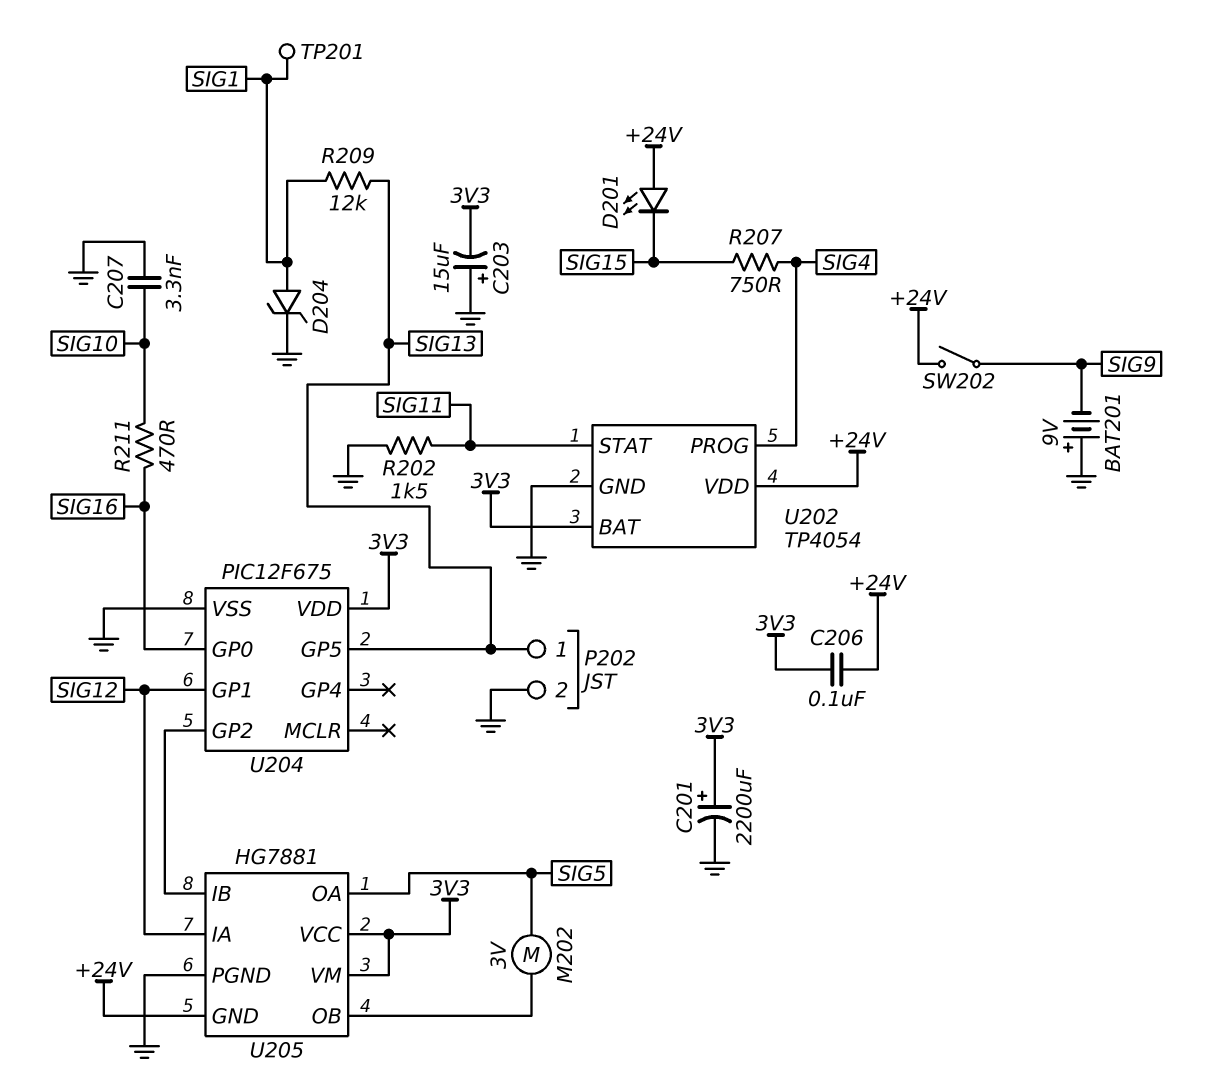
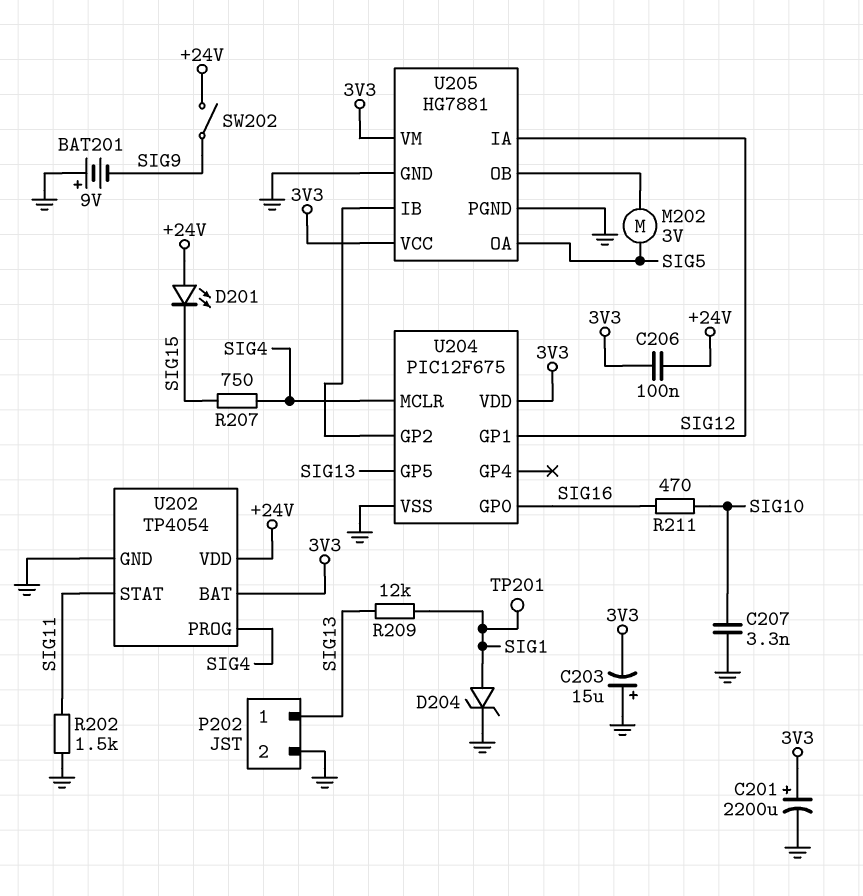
U204 pin MCLR: none -> SIG4
U205 pin GND: +24V -> GND

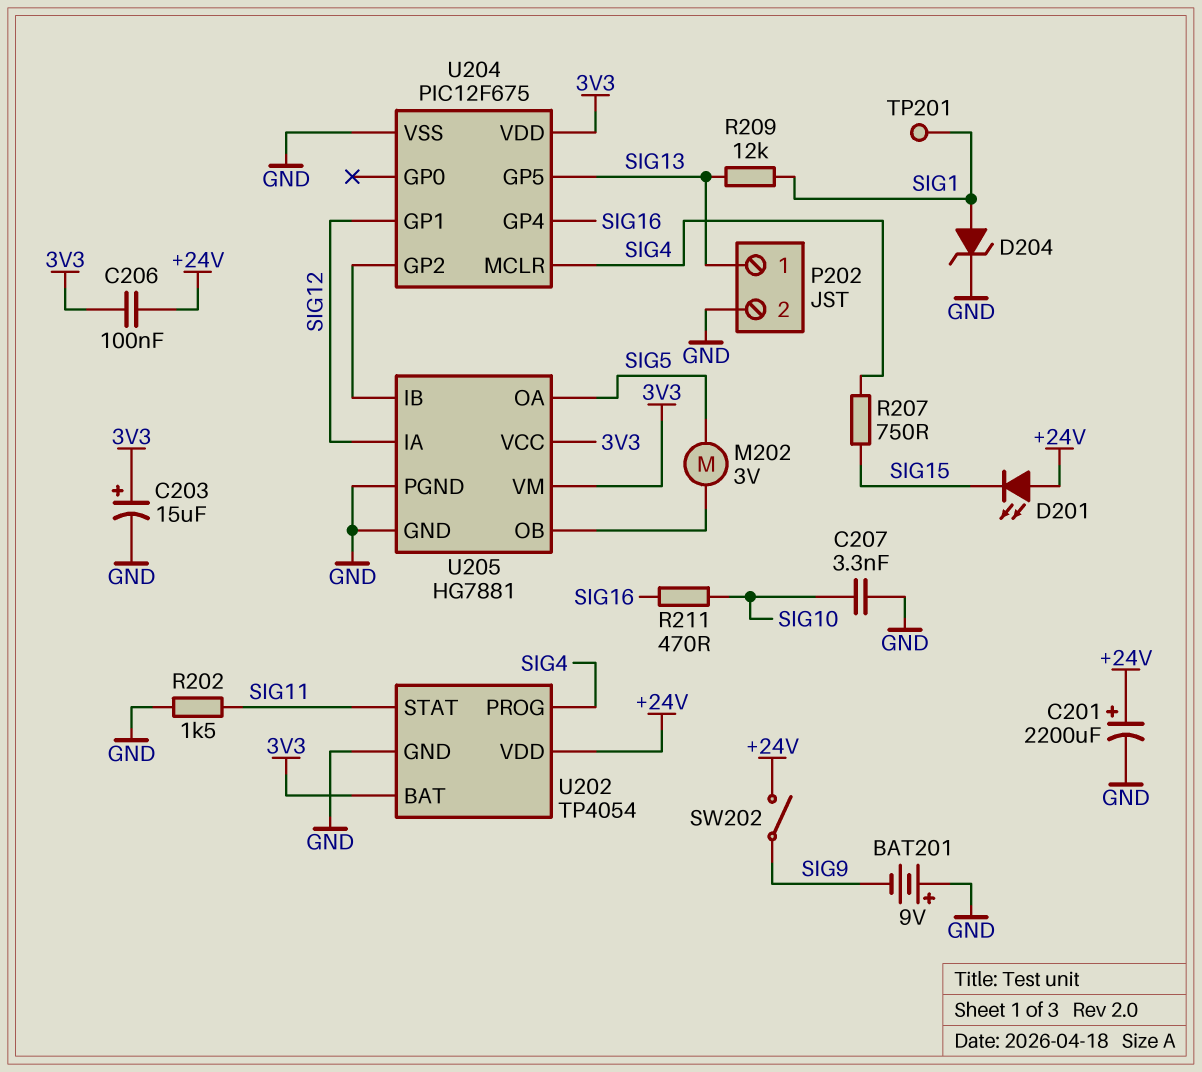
C201: 2200uF (plus 3V3, minus GND) -> 2200uF (plus +24V, minus GND)
C203: 15uF (plus GND, minus 3V3) -> 15uF (plus 3V3, minus GND)
U204 pin GP0: SIG16 -> none
U204 pin GP4: none -> SIG16

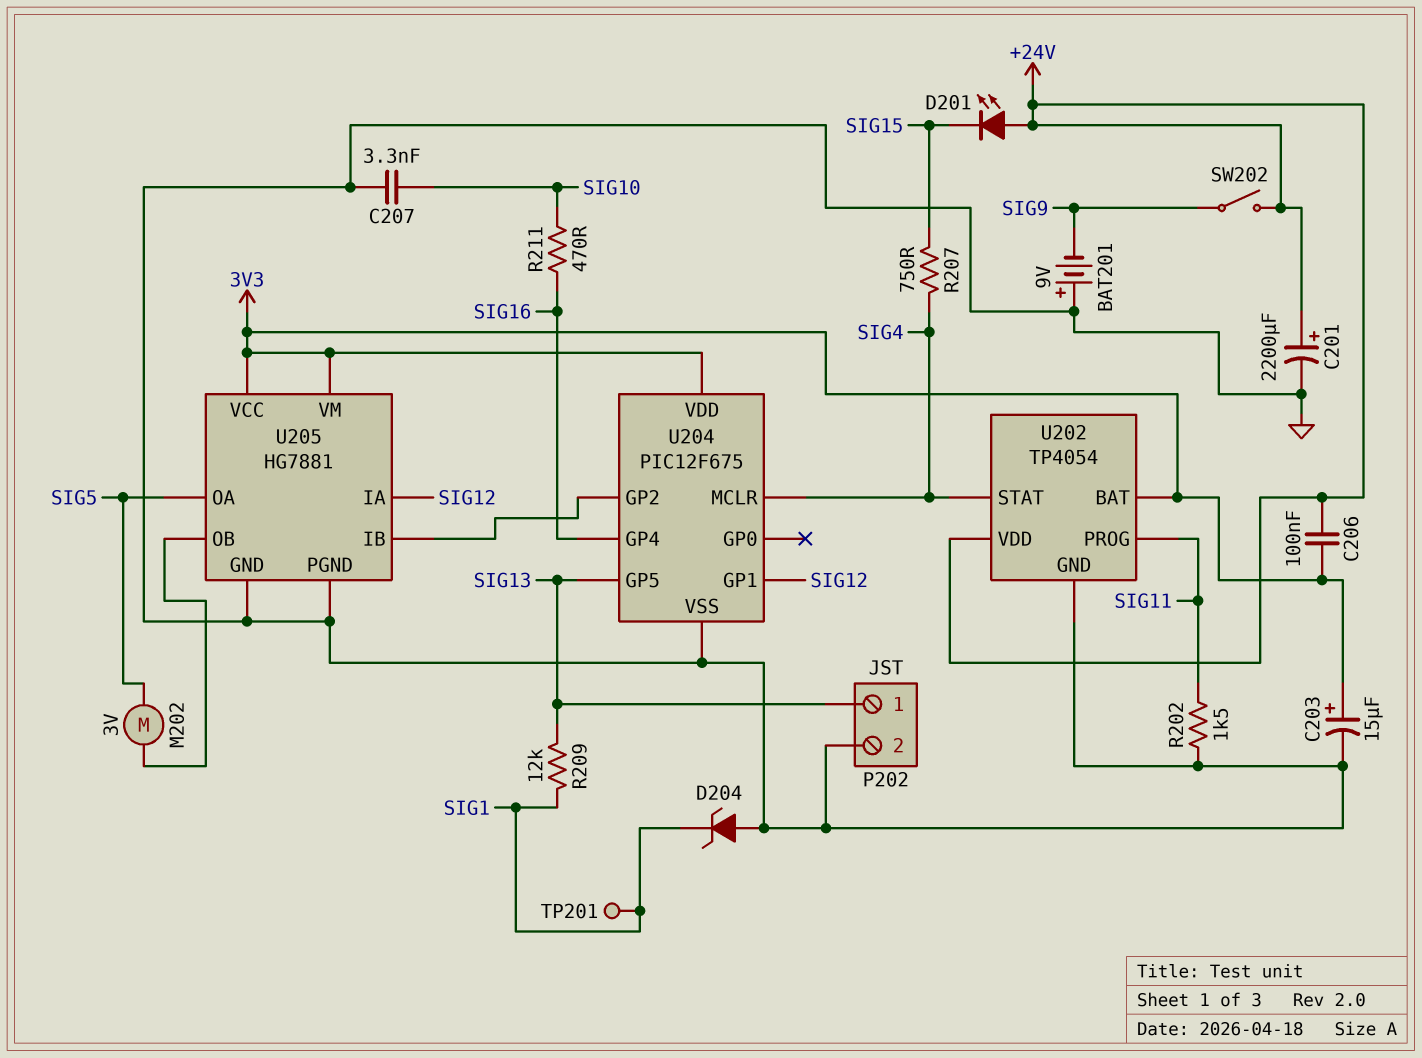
D204: zener (A SIG1, K GND) -> zener (A GND, K SIG1)
U202 pin PROG: SIG4 -> SIG11
U202 pin STAT: SIG11 -> SIG4

